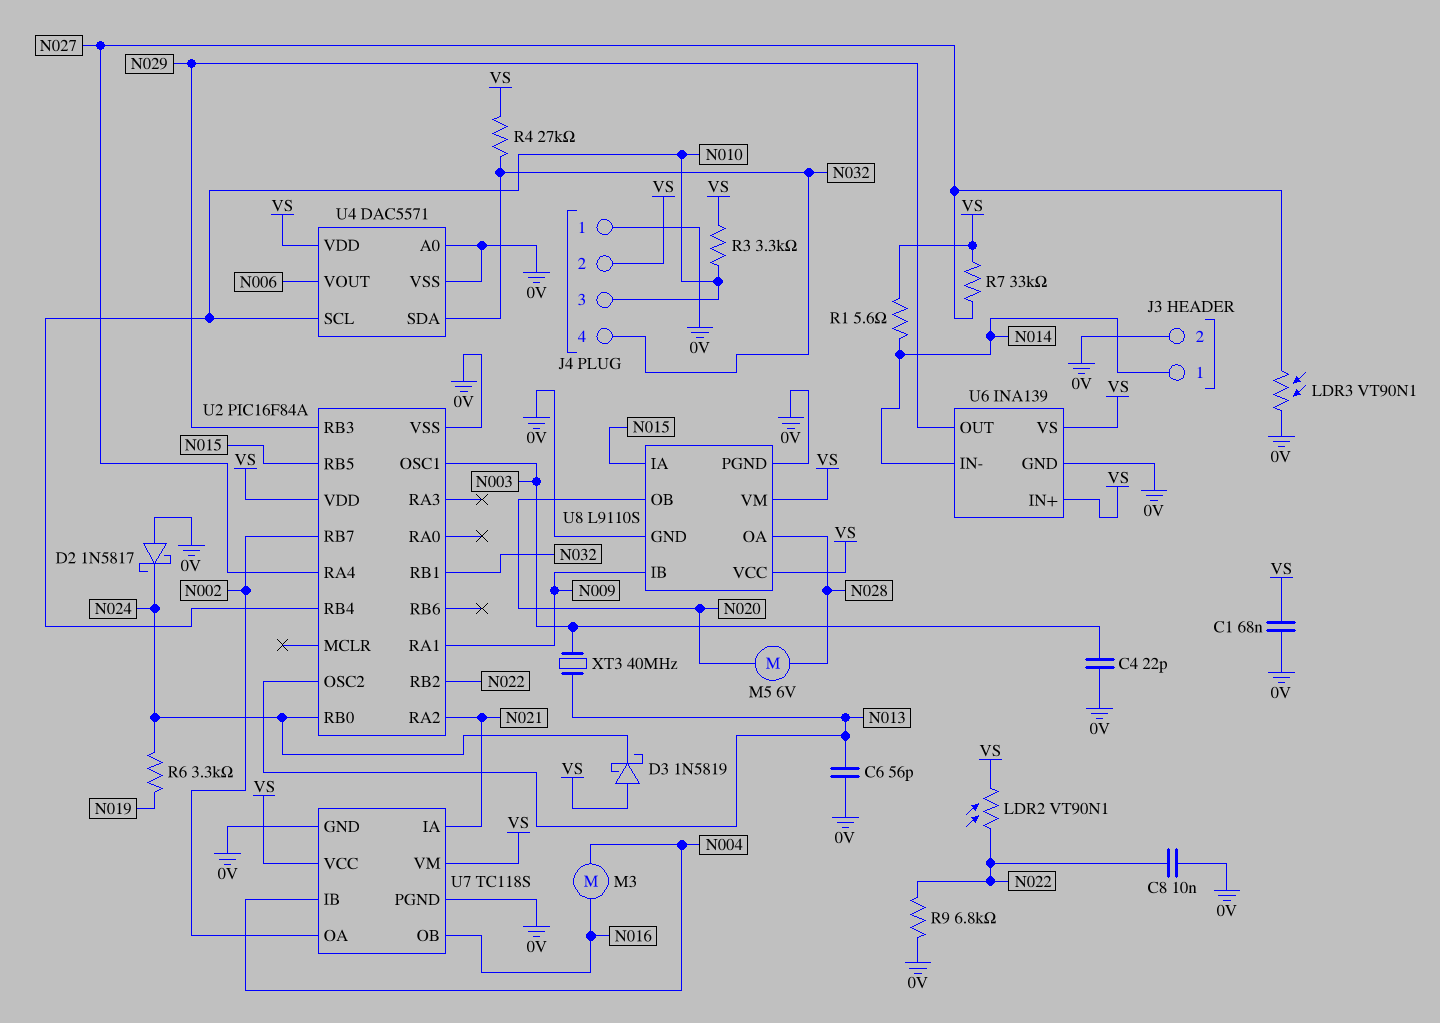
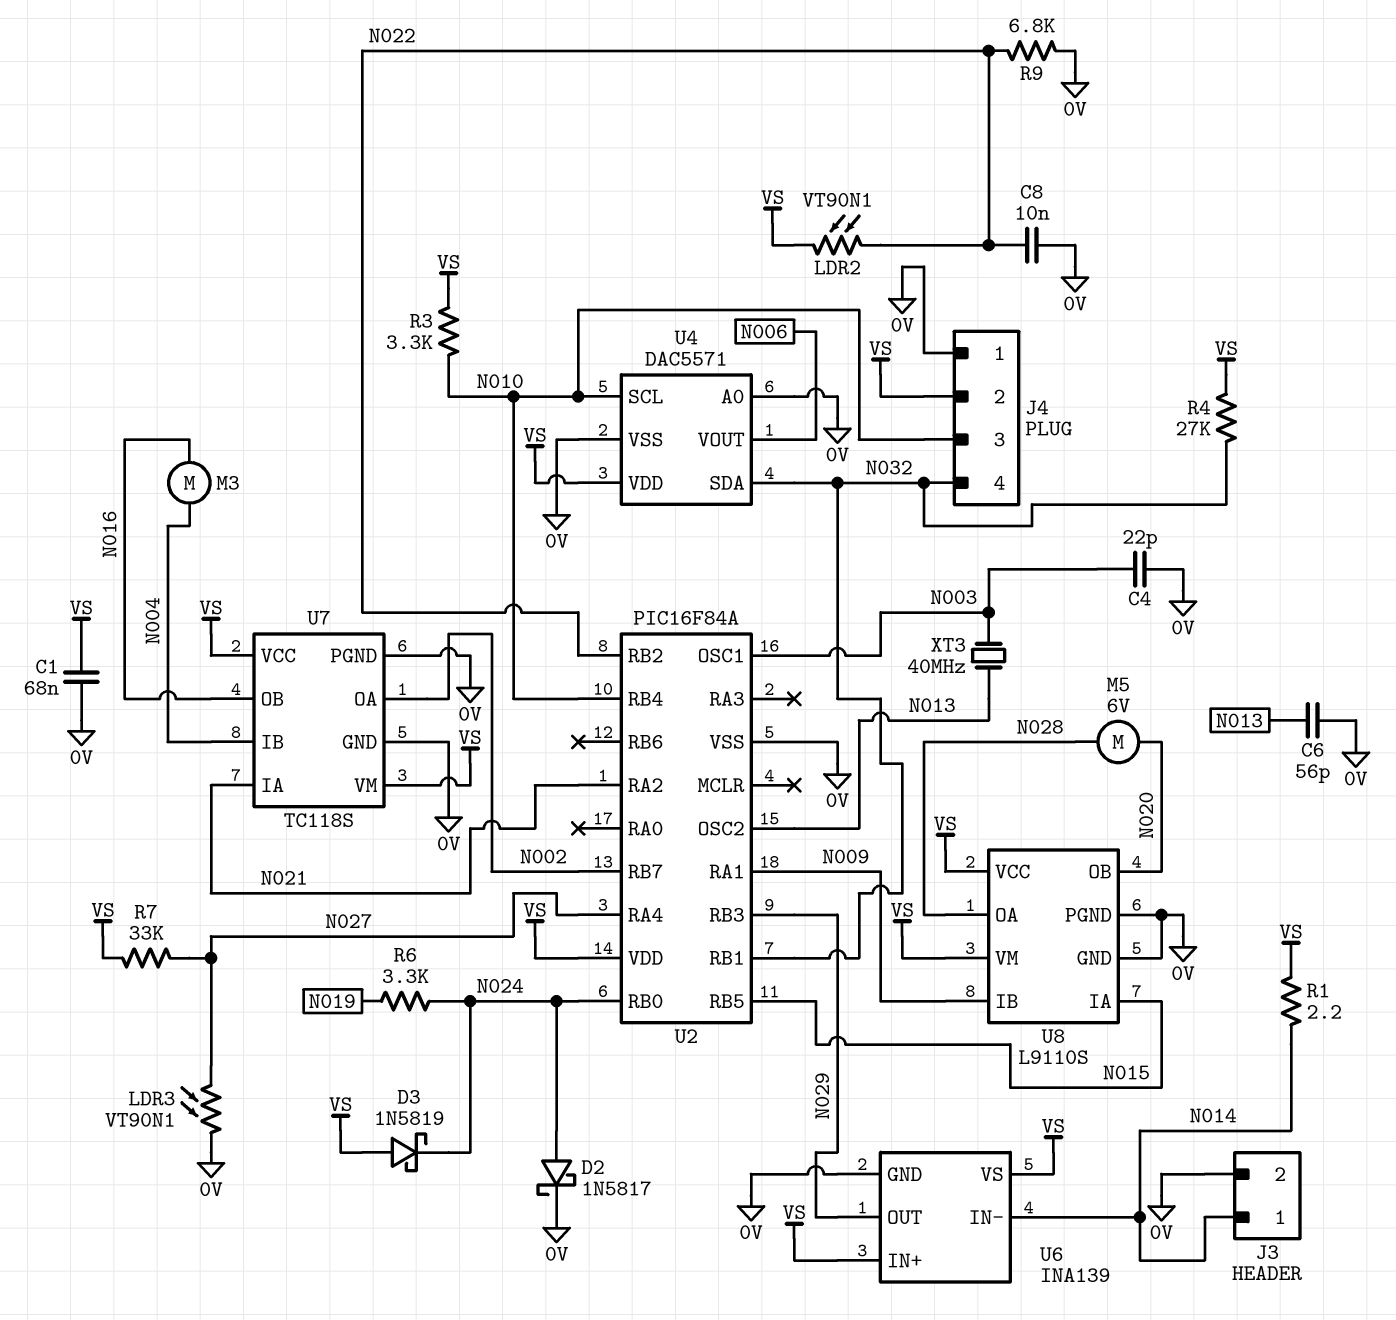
D2: schottky 1N5817 (A 0V, K N024) -> schottky 1N5817 (A N024, K 0V)
R1: 5.6 (N014, VS) -> 2.2 (N014, VS)

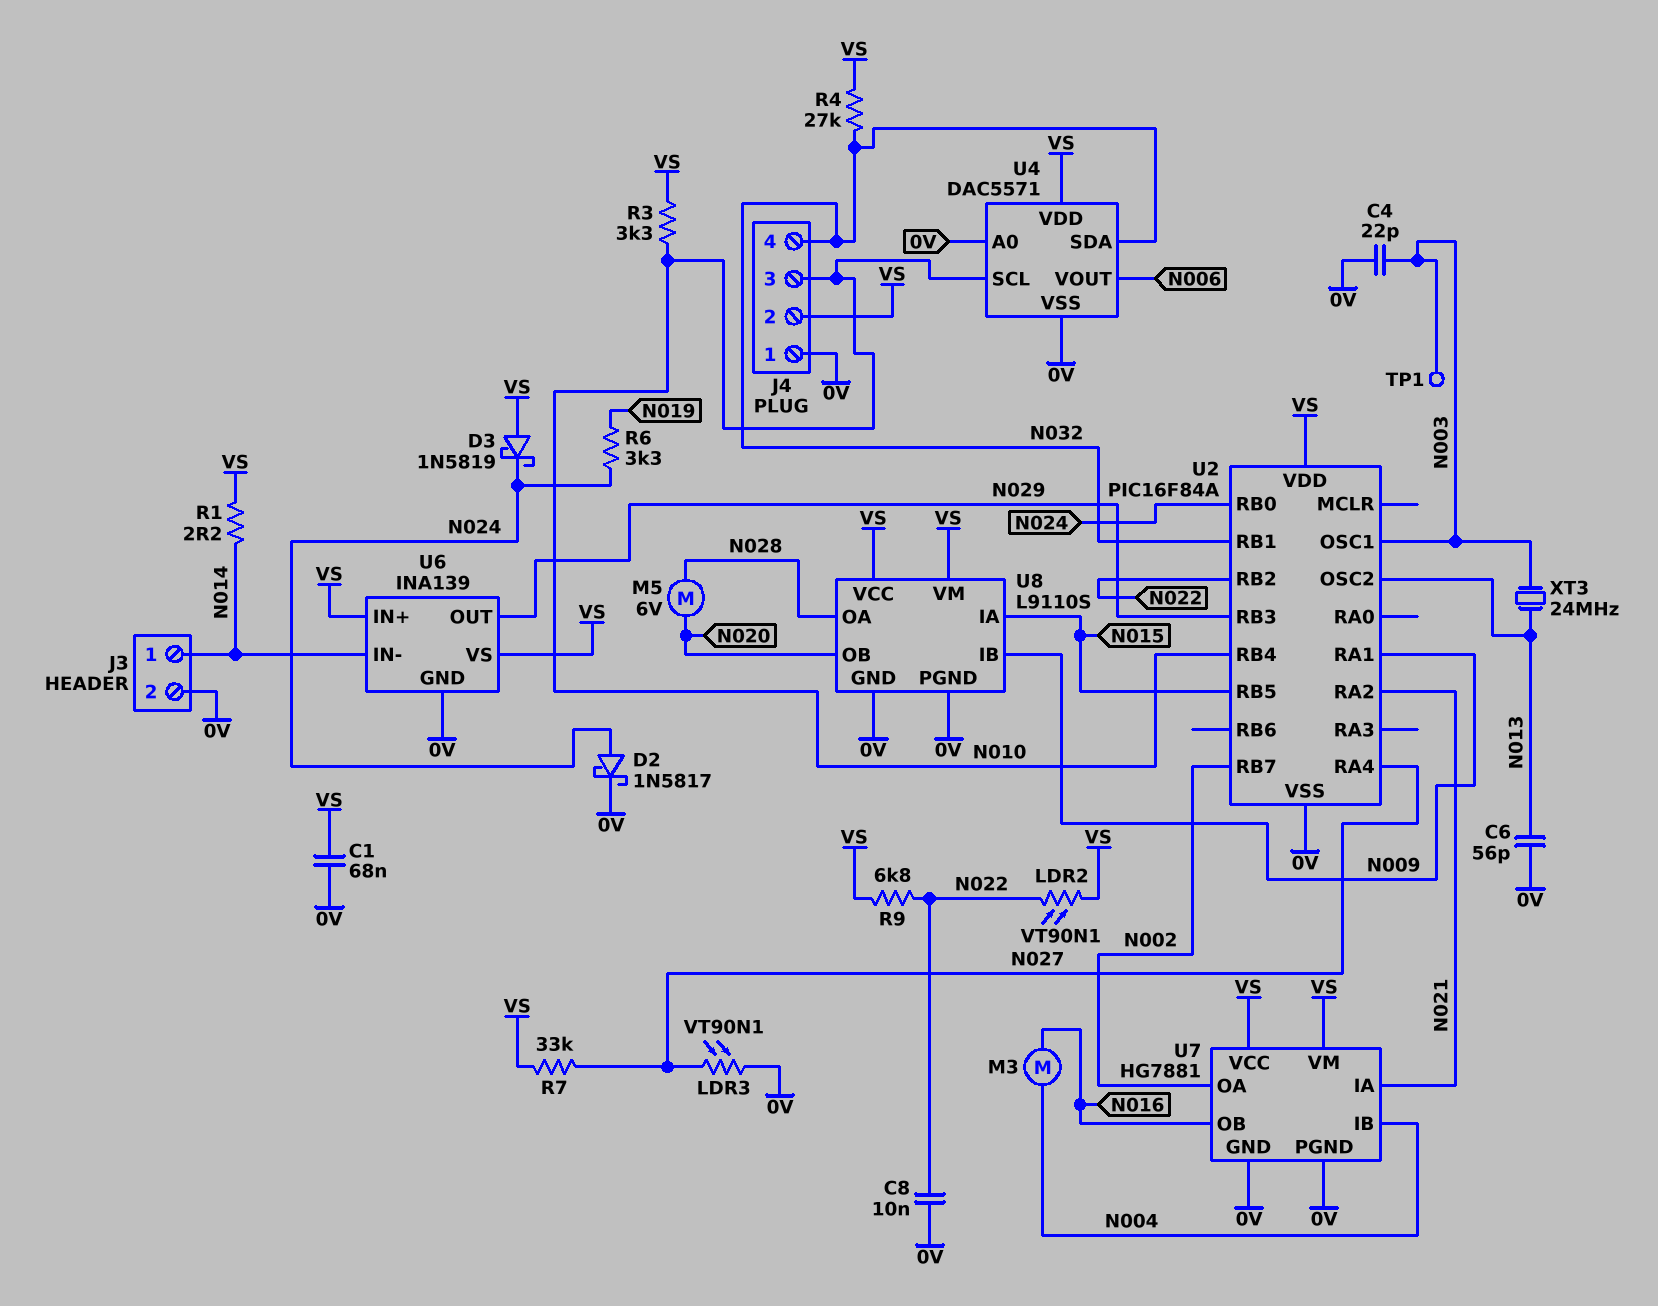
R9: 6.8k (0V, N022) -> 6.8k (N022, VS)
TP1: none -> test point (N003)
U7: TC118S -> HG7881
XT3: 40MHz (N003, N013) -> 24MHz (N003, N013)

